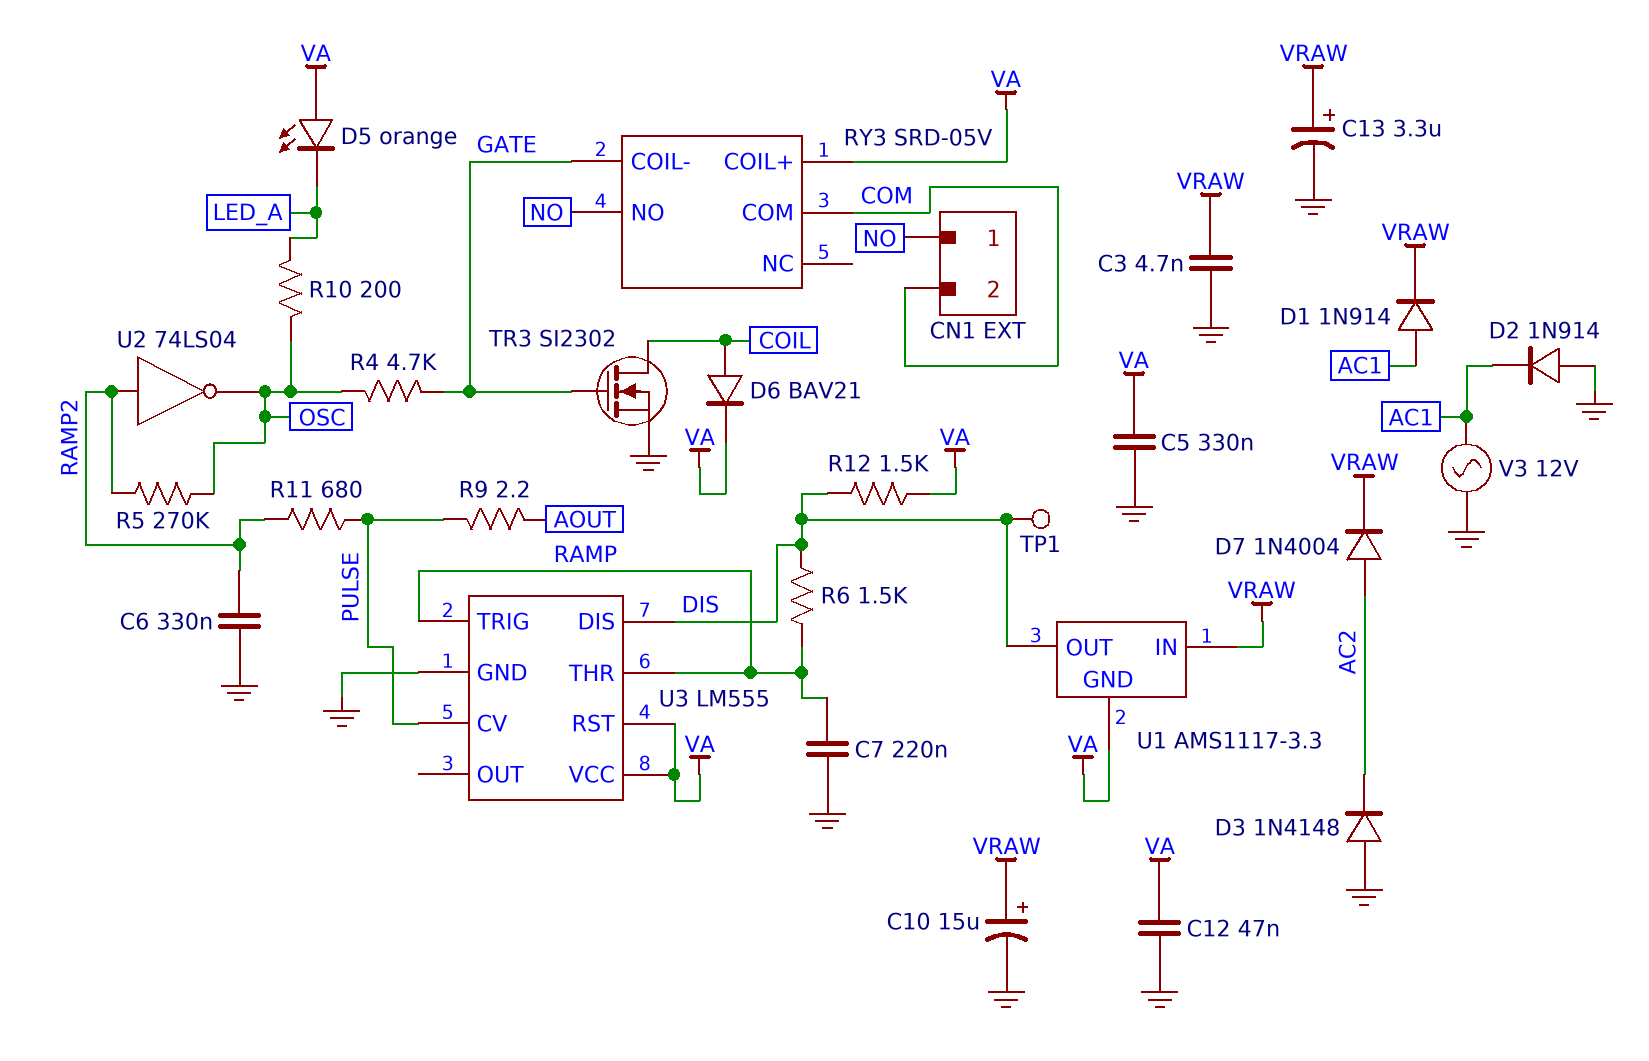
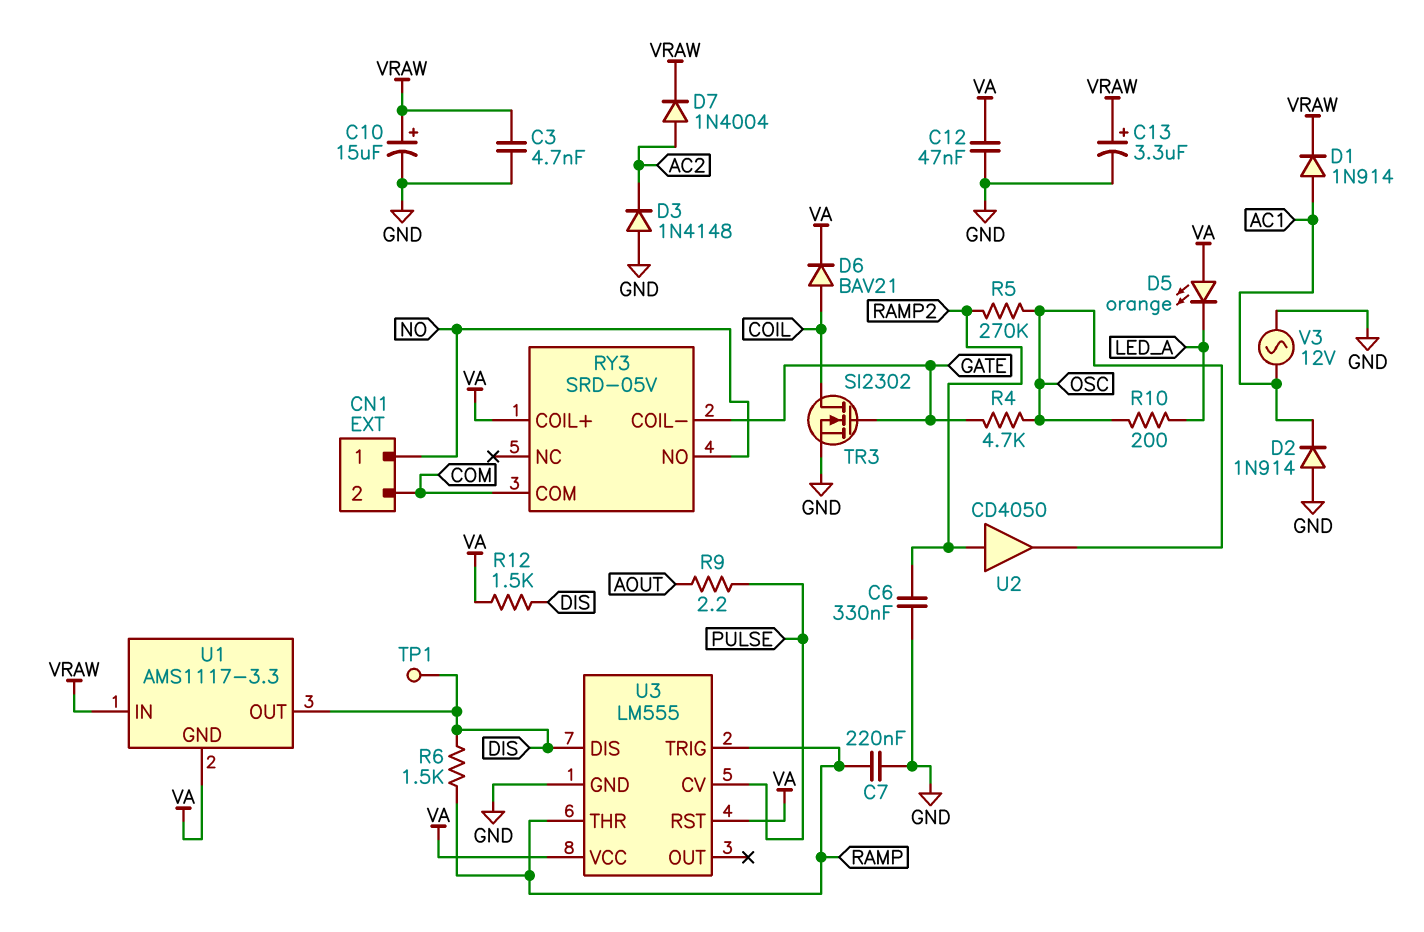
C5: 330nF (GND, VA) -> none
R11: 680 (PULSE, RAMP2) -> none
U2: NOT 74LS04 (in RAMP2, out OSC) -> buffer CD4050 (in RAMP2, out OSC)

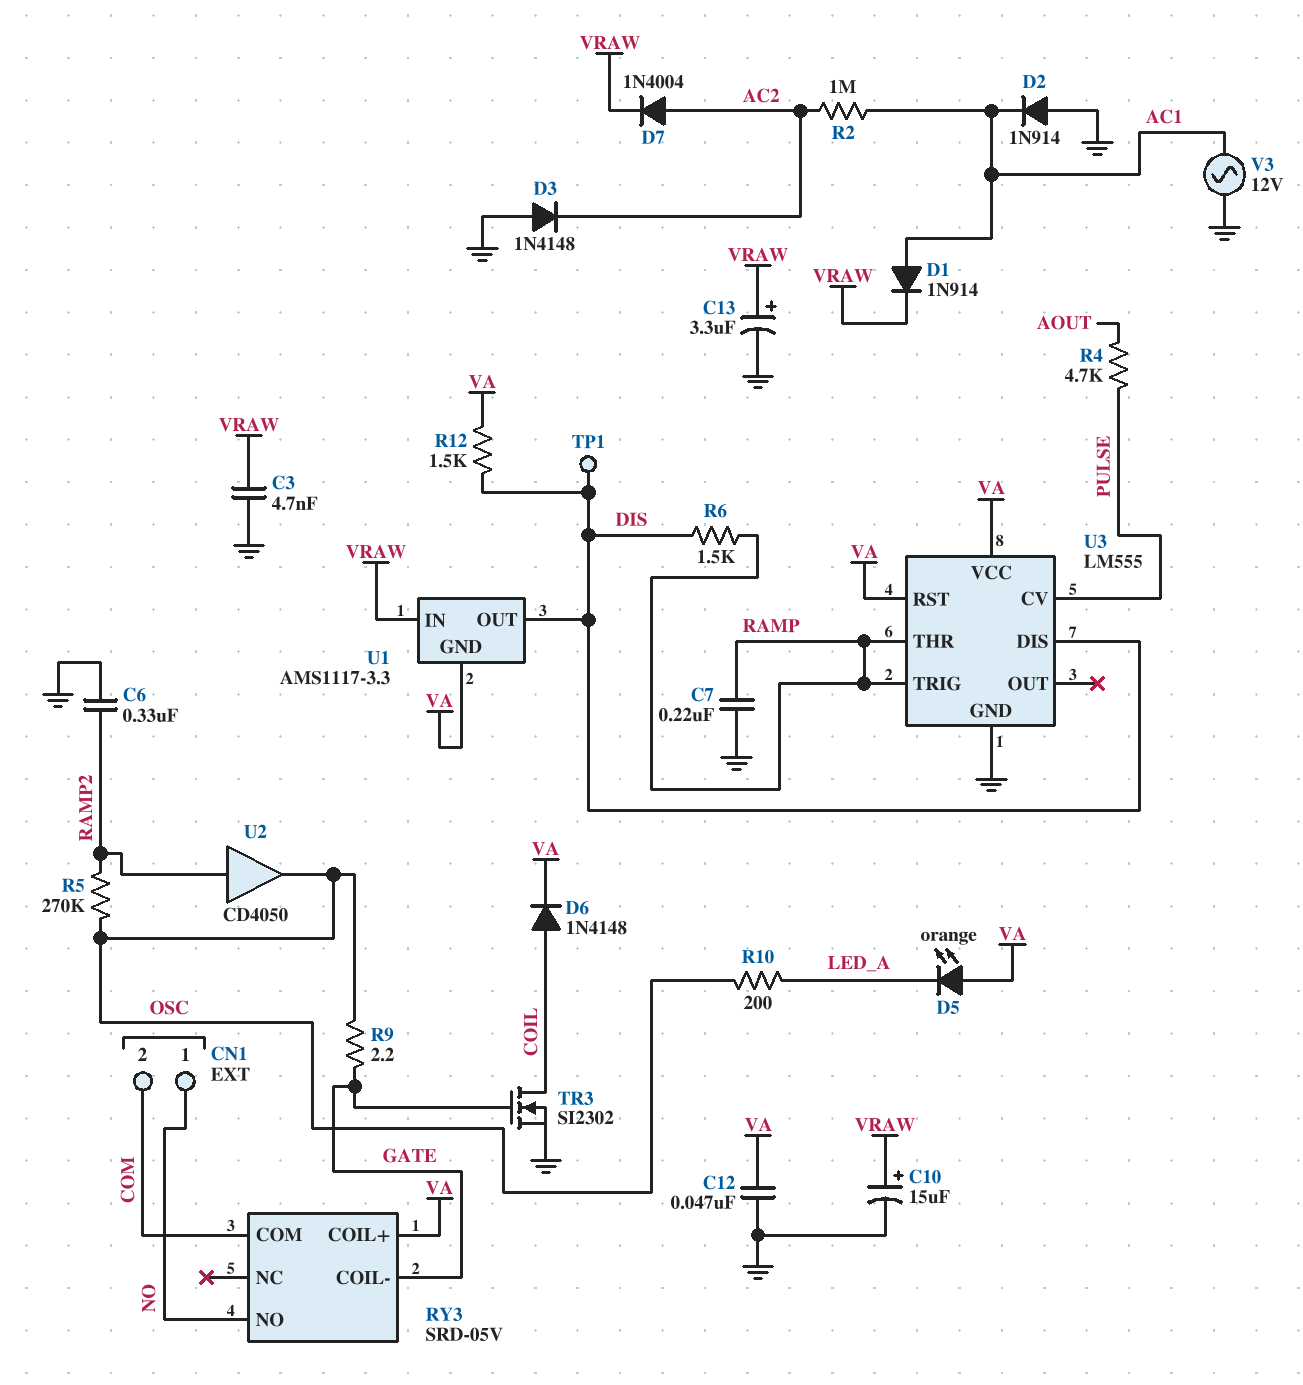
D6: diode BAV21 (A COIL, K VA) -> diode 1N4148 (A COIL, K VA)
R2: none -> 1M (AC1, AC2)
R4: 4.7k (GATE, OSC) -> 4.7k (AOUT, PULSE)
R9: 2.2 (AOUT, PULSE) -> 2.2 (GATE, OSC)

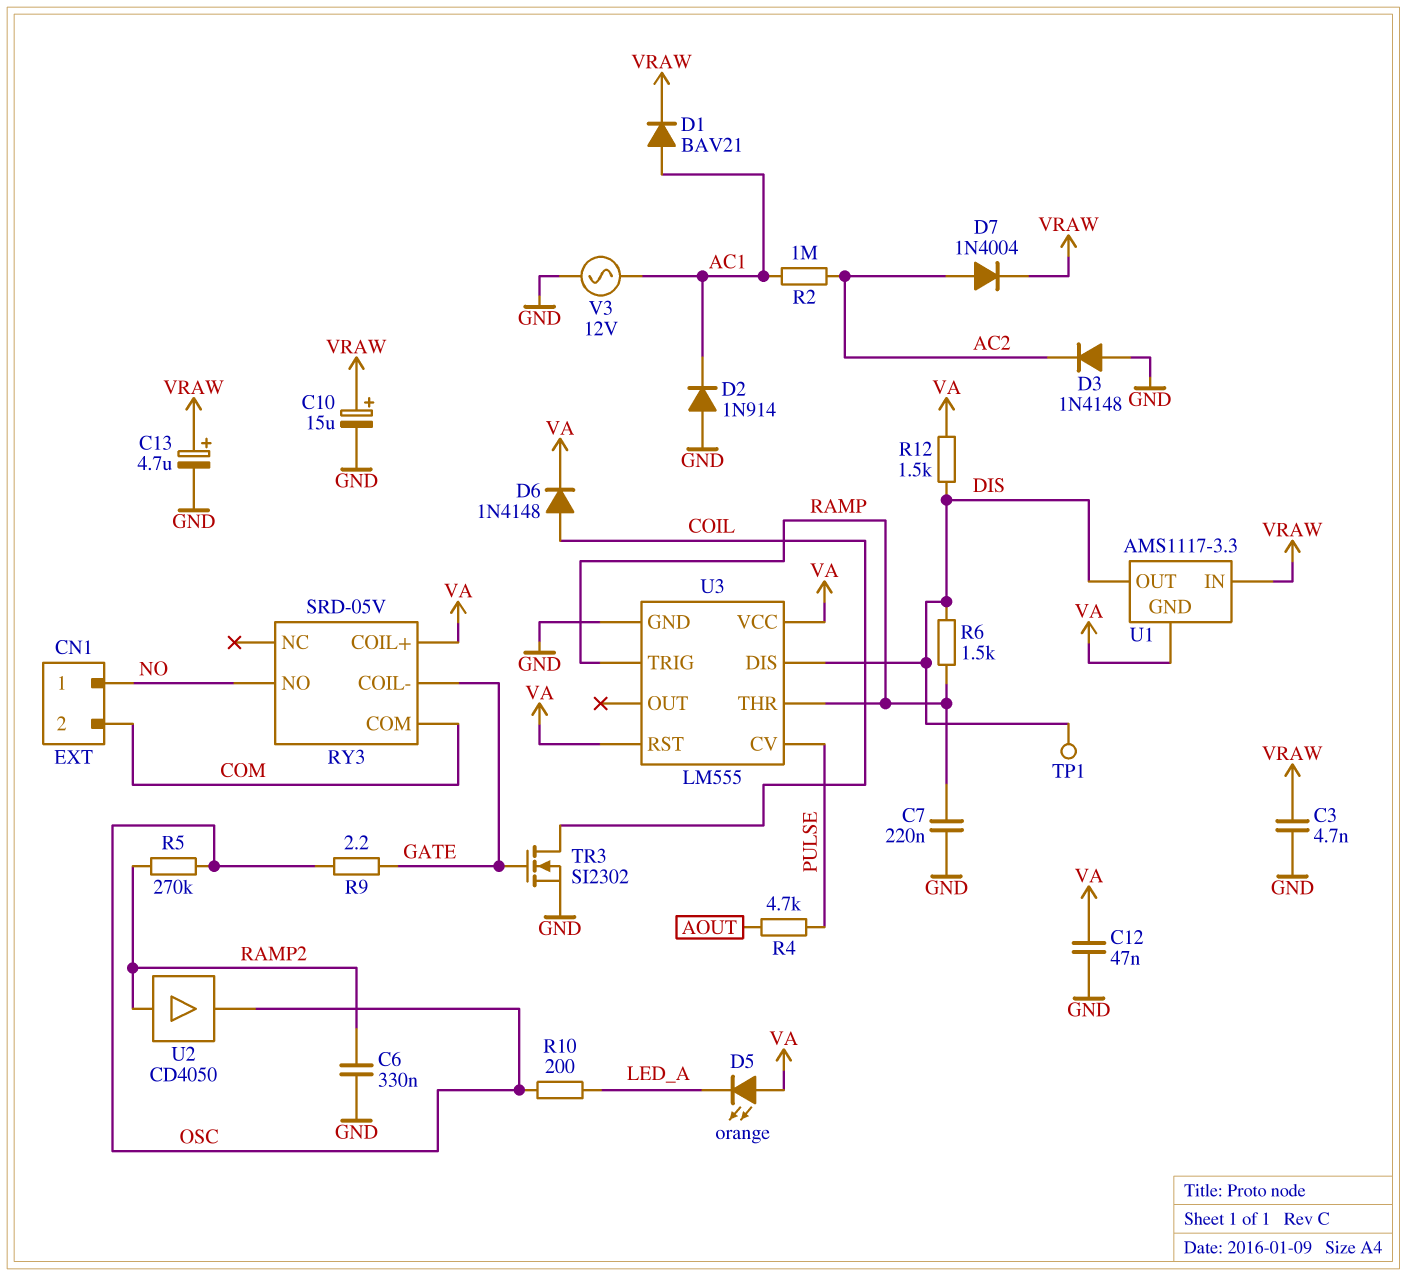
C13: 3.3uF (plus VRAW, minus GND) -> 4.7uF (plus VRAW, minus GND)
D1: diode 1N914 (A AC1, K VRAW) -> diode BAV21 (A AC1, K VRAW)

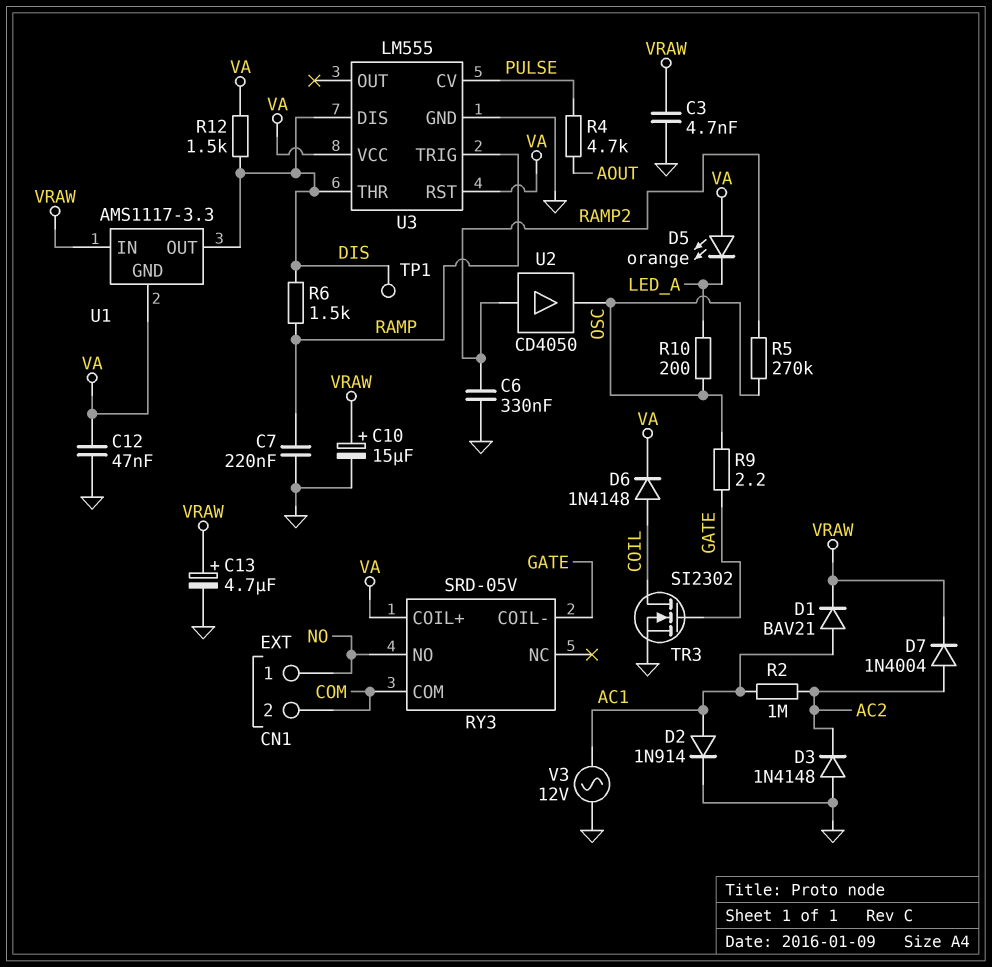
D2: diode 1N914 (A GND, K AC1) -> diode 1N914 (A AC1, K GND)
U3 pin THR: RAMP -> DIS

